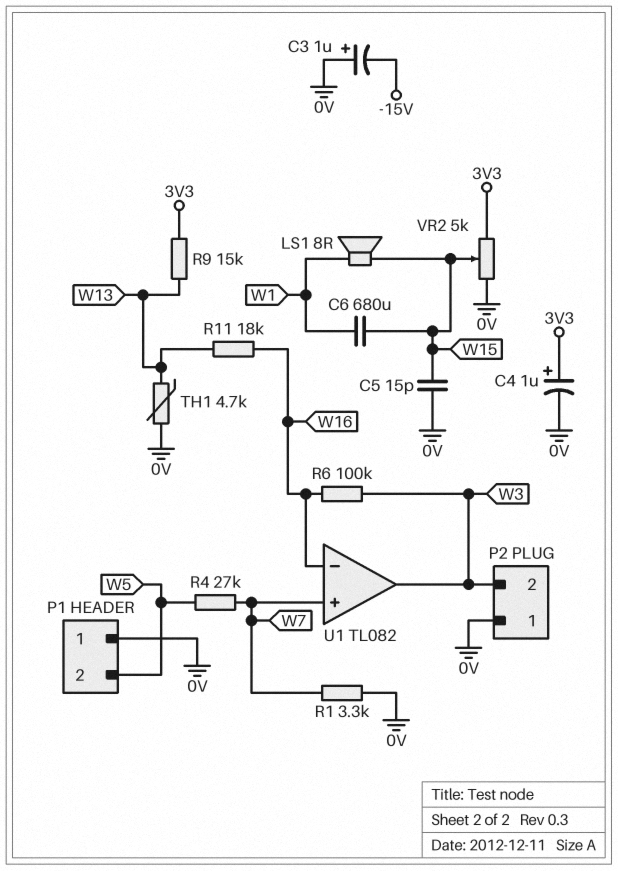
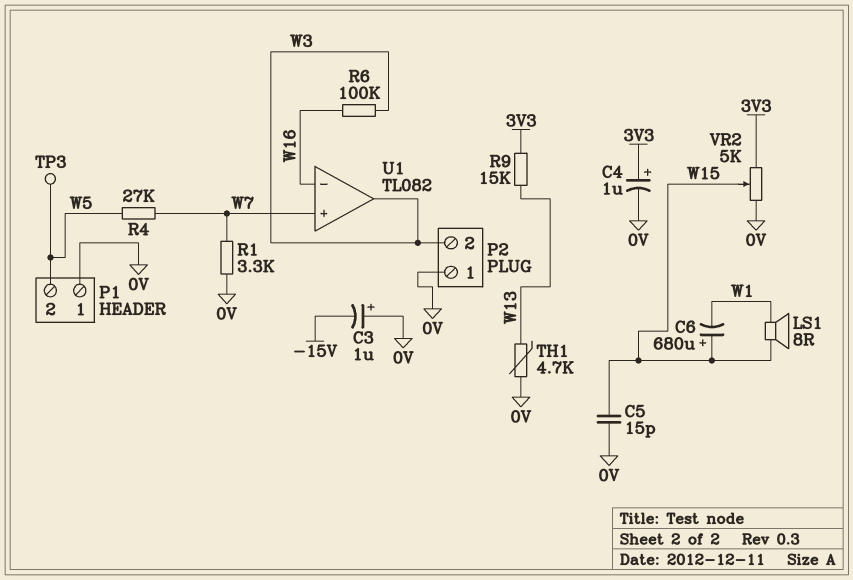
C6: 680uF (W1, W15) -> 680uF (plus W15, minus W1)
R11: 18k (W13, W16) -> none
TP3: none -> test point (W5)

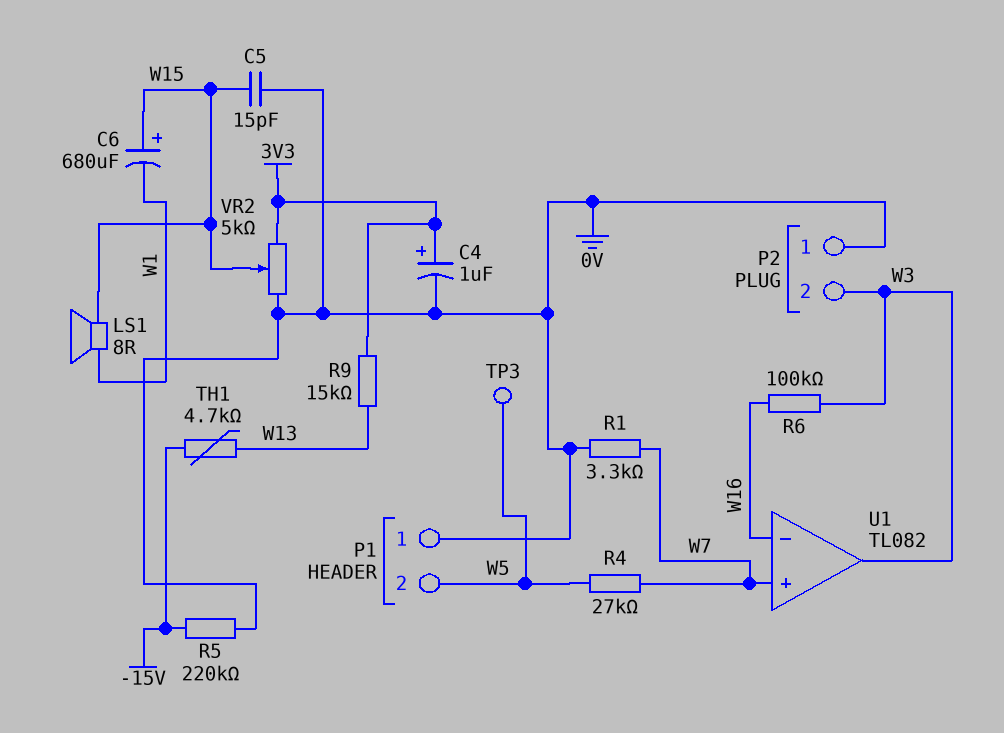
C3: 1uF (plus 0V, minus -15V) -> none
R5: none -> 220k (-15V, 0V)
TH1: 4.7k (0V, W13) -> 4.7k (-15V, W13)

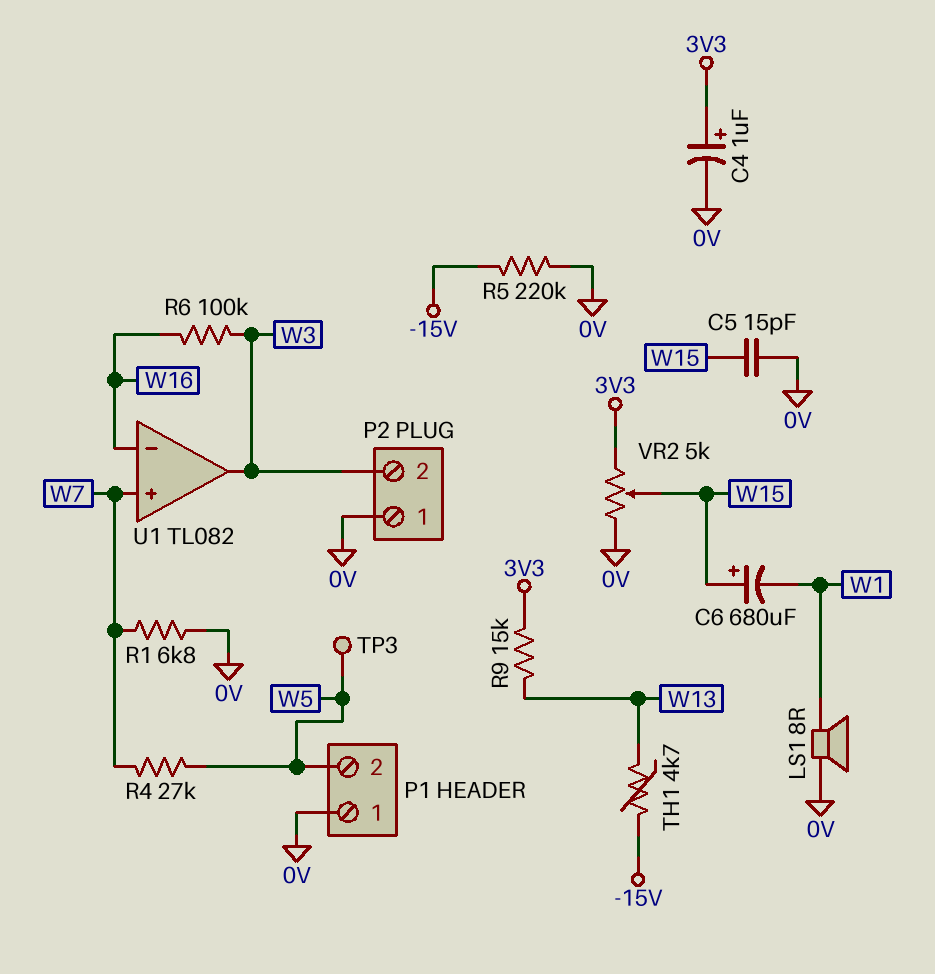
LS1: speaker 8R (W1, W15) -> speaker 8R (0V, W1)
R1: 3.3k (0V, W7) -> 6.8k (0V, W7)

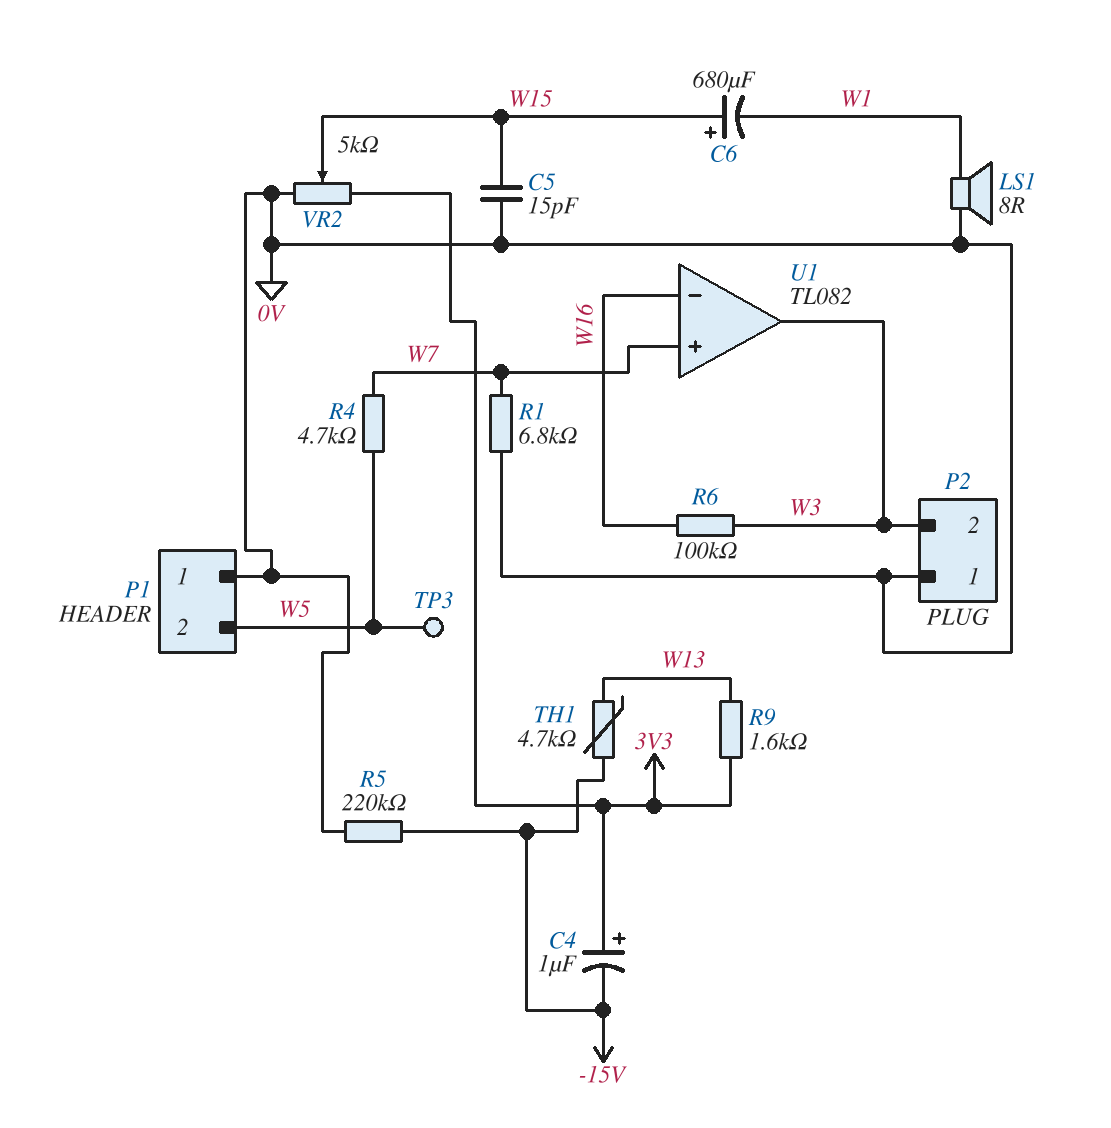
C4: 1uF (plus 3V3, minus 0V) -> 1uF (plus 3V3, minus -15V)
R4: 27k (W5, W7) -> 4.7k (W5, W7)
R9: 15k (3V3, W13) -> 1.6k (3V3, W13)

